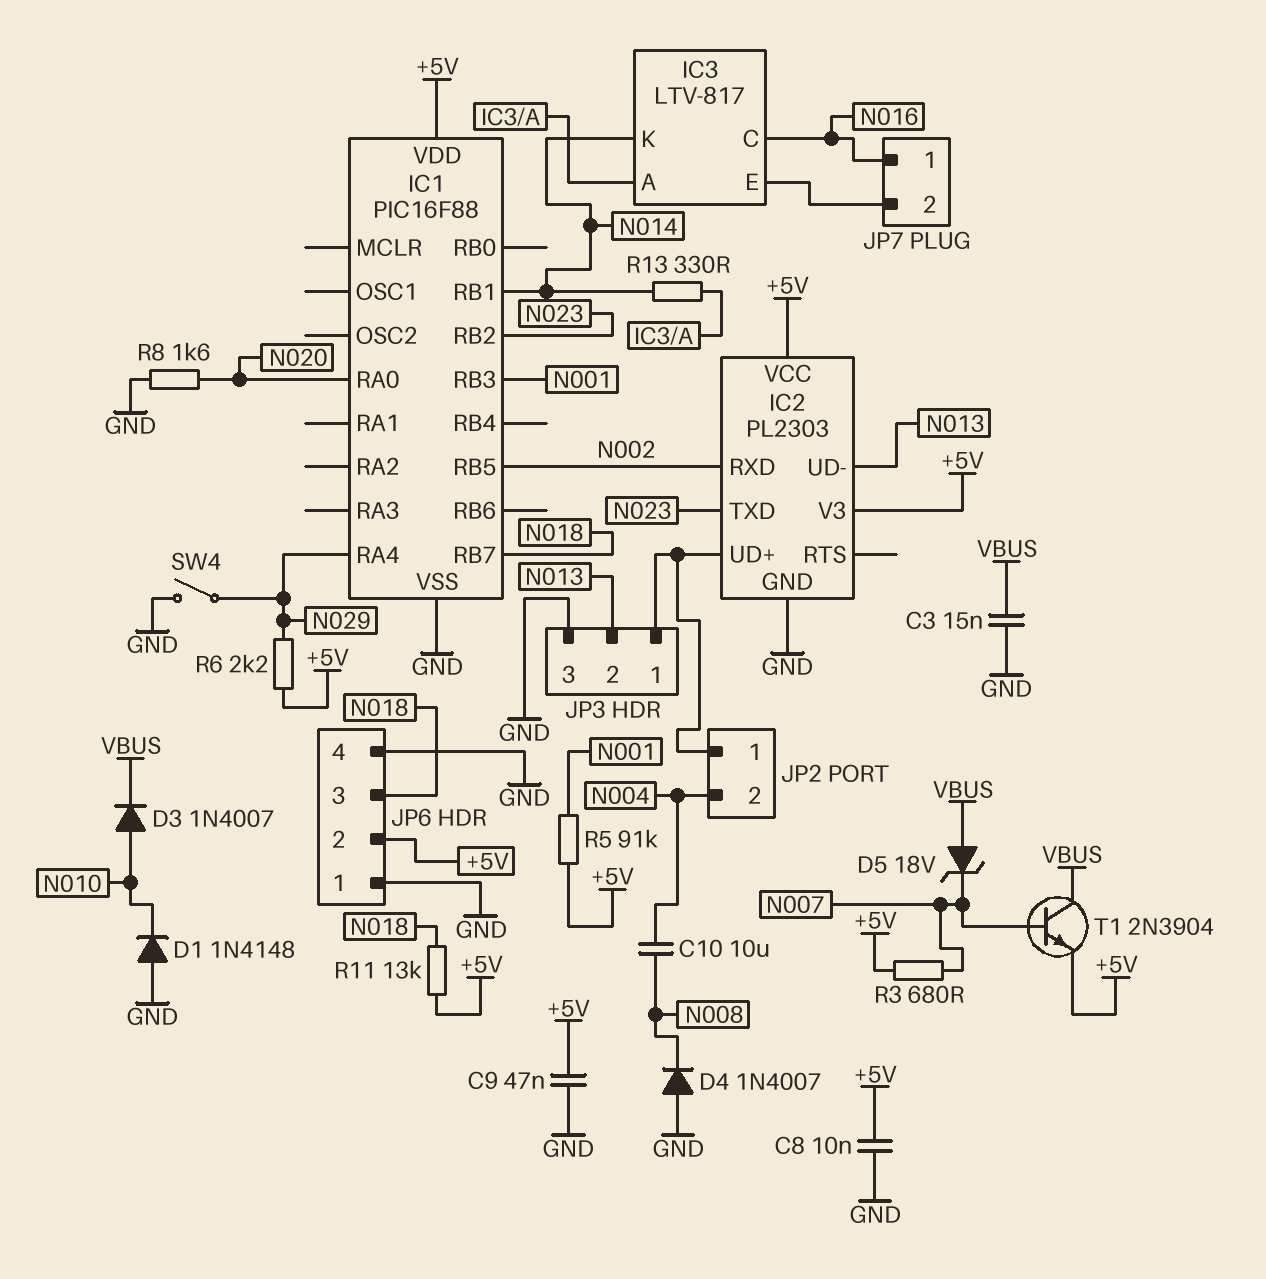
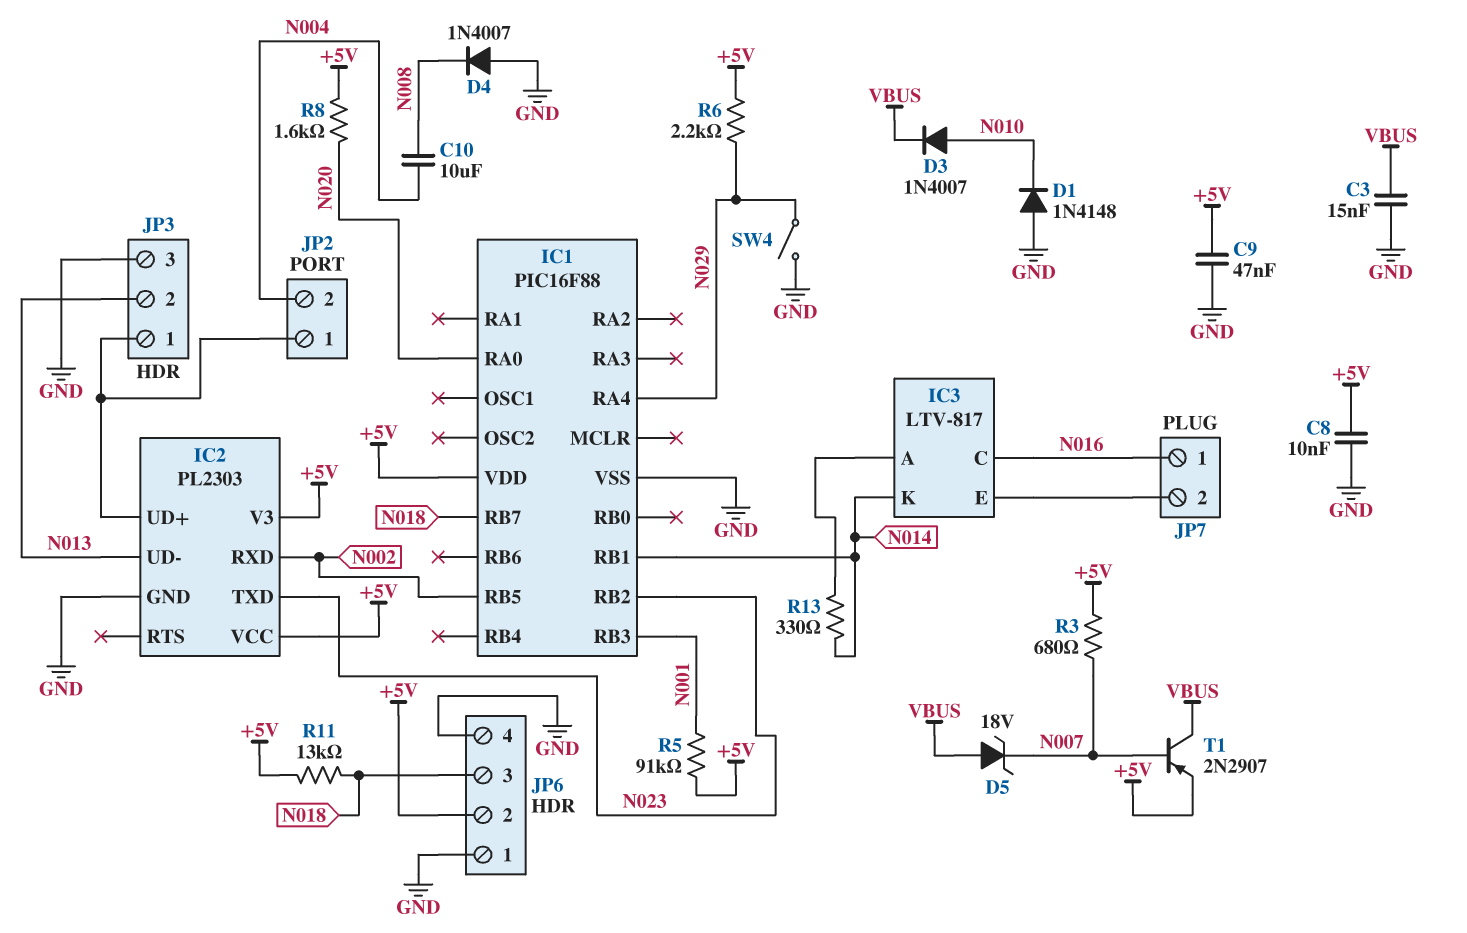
R8: 1.6k (GND, N020) -> 1.6k (+5V, N020)
T1: NPN 2N3904 (B N007, C VBUS, E +5V) -> PNP 2N2907 (B N007, C VBUS, E +5V)

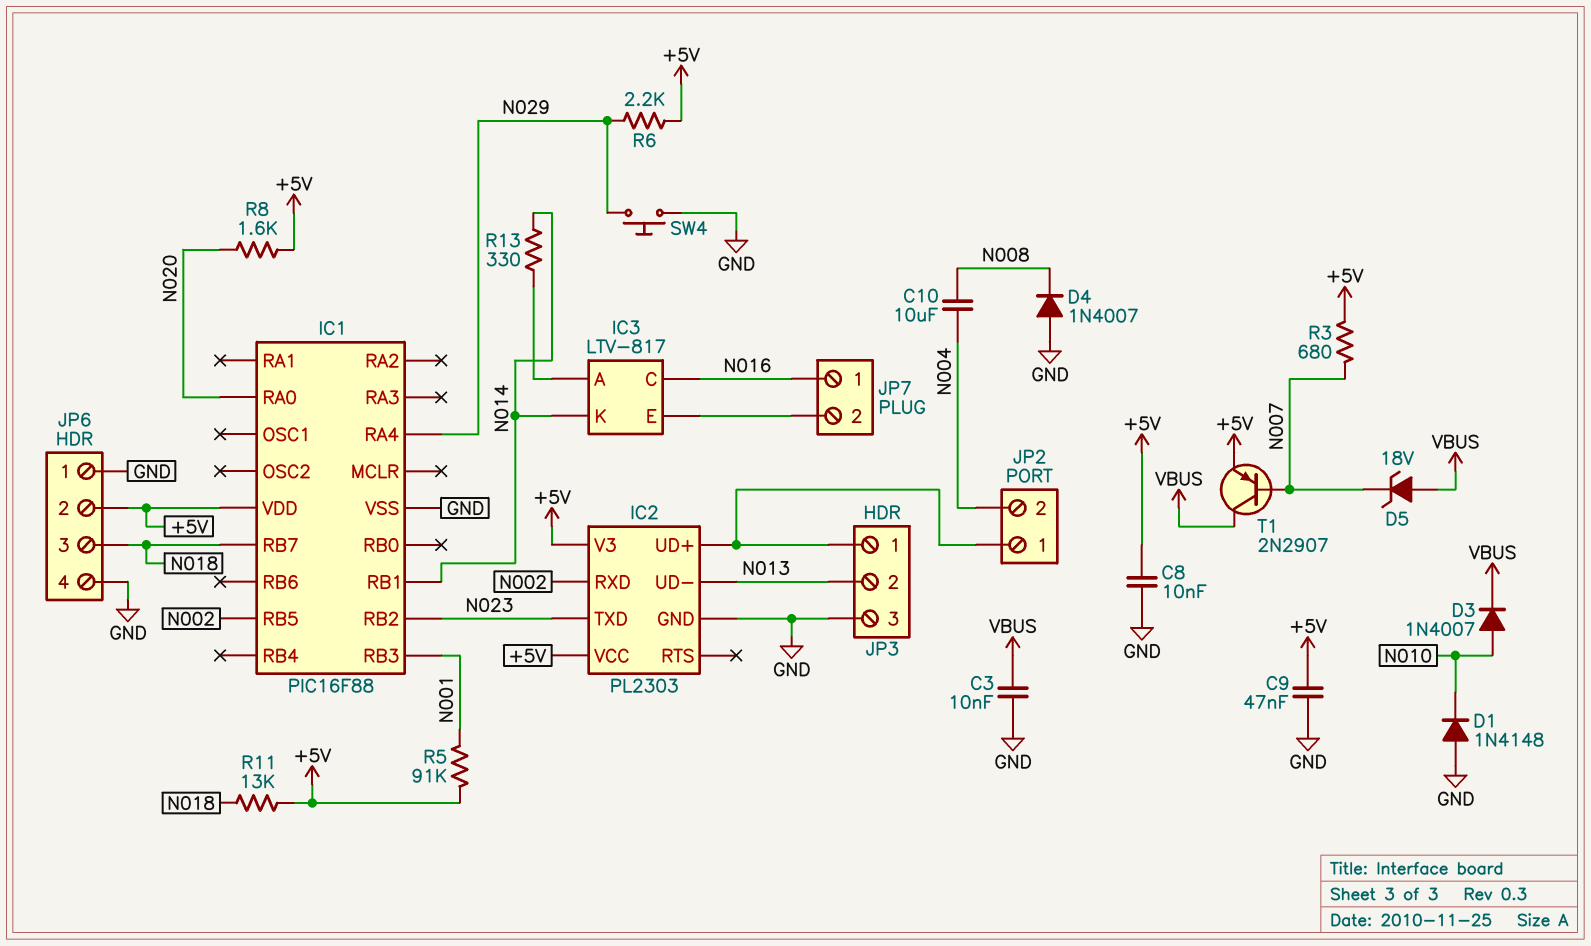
C3: 15nF (GND, VBUS) -> 10nF (GND, VBUS)
SW4: switch (GND, N029) -> button (GND, N029)

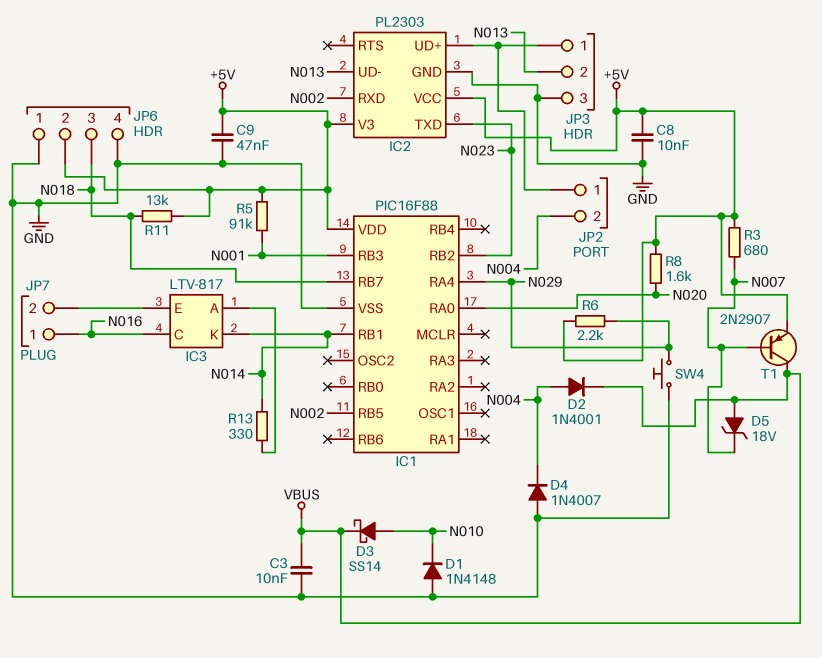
C10: 10uF (N004, N008) -> none
D2: none -> diode 1N4001 (A N004, K VBUS)
D3: diode 1N4007 (A N010, K VBUS) -> schottky SS14 (A N010, K VBUS)
D4: diode 1N4007 (A GND, K N008) -> diode 1N4007 (A GND, K N004)

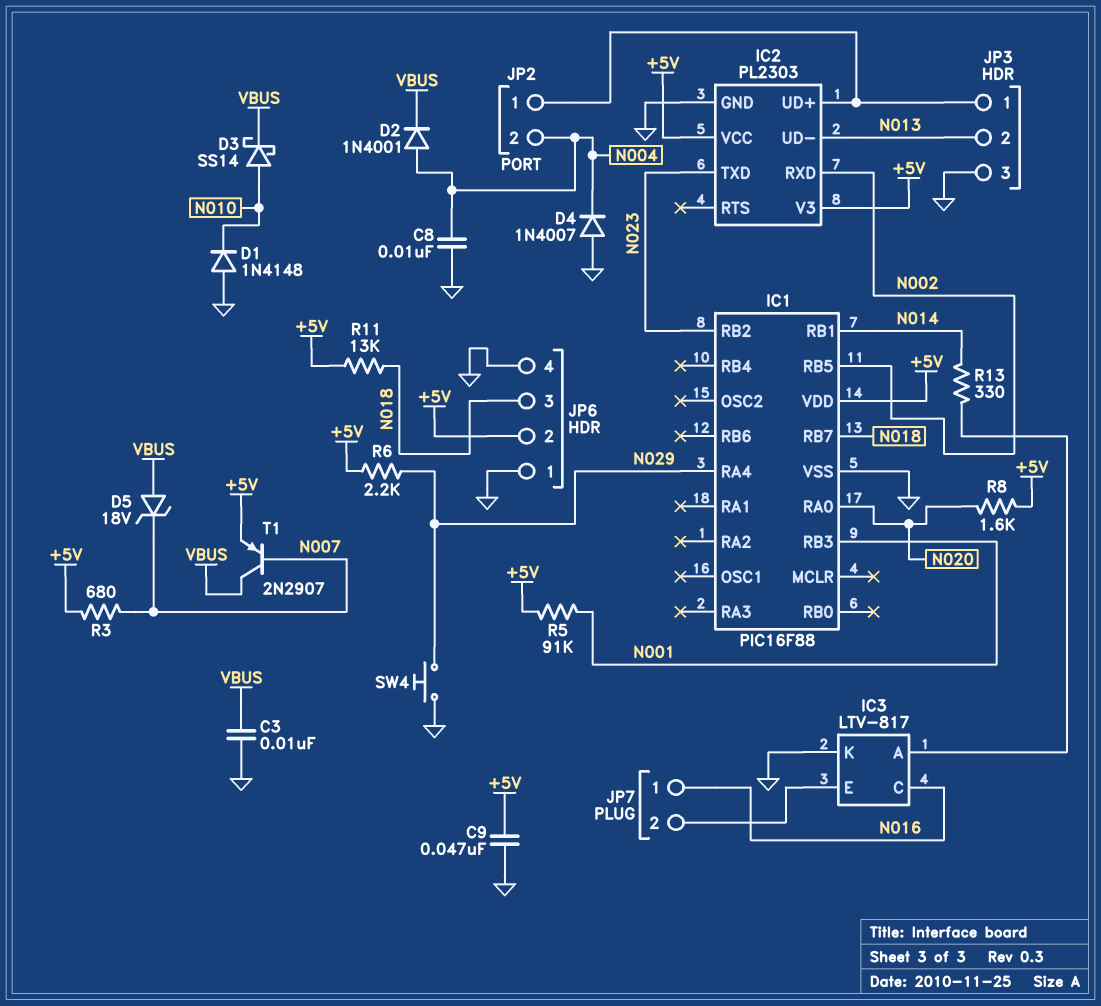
C8: 10nF (+5V, GND) -> 10nF (GND, N004)
IC3 pin K: N014 -> GND

